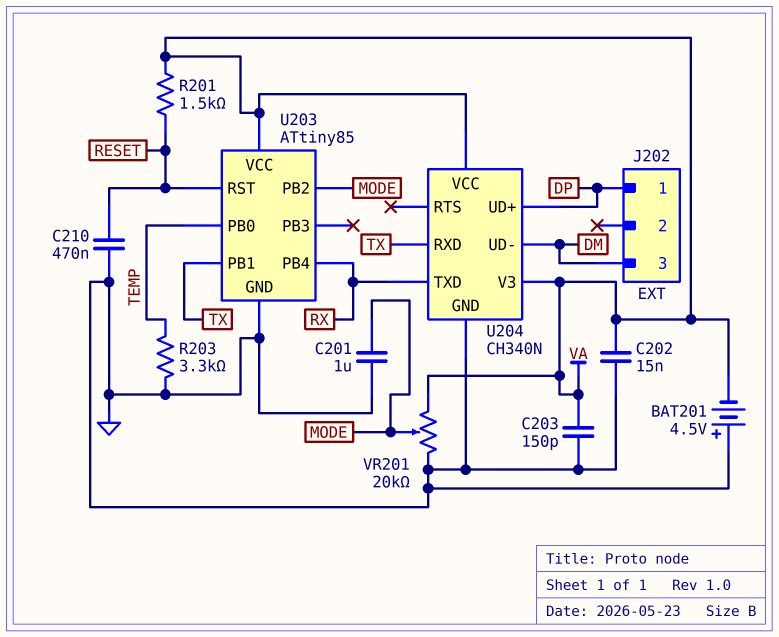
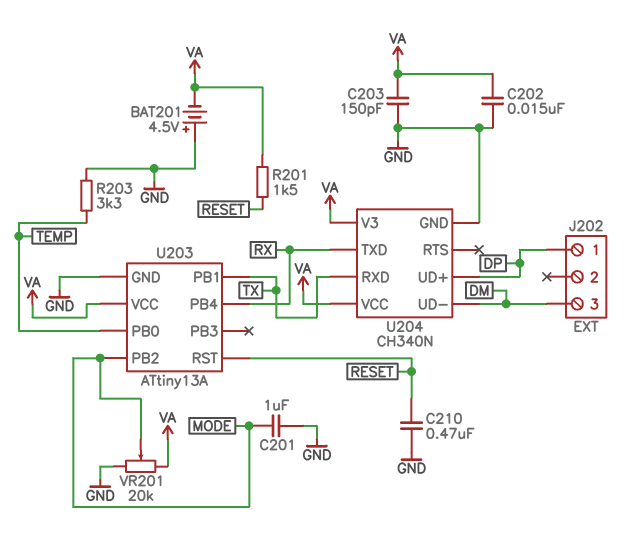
U203: ATtiny85 -> ATtiny13A

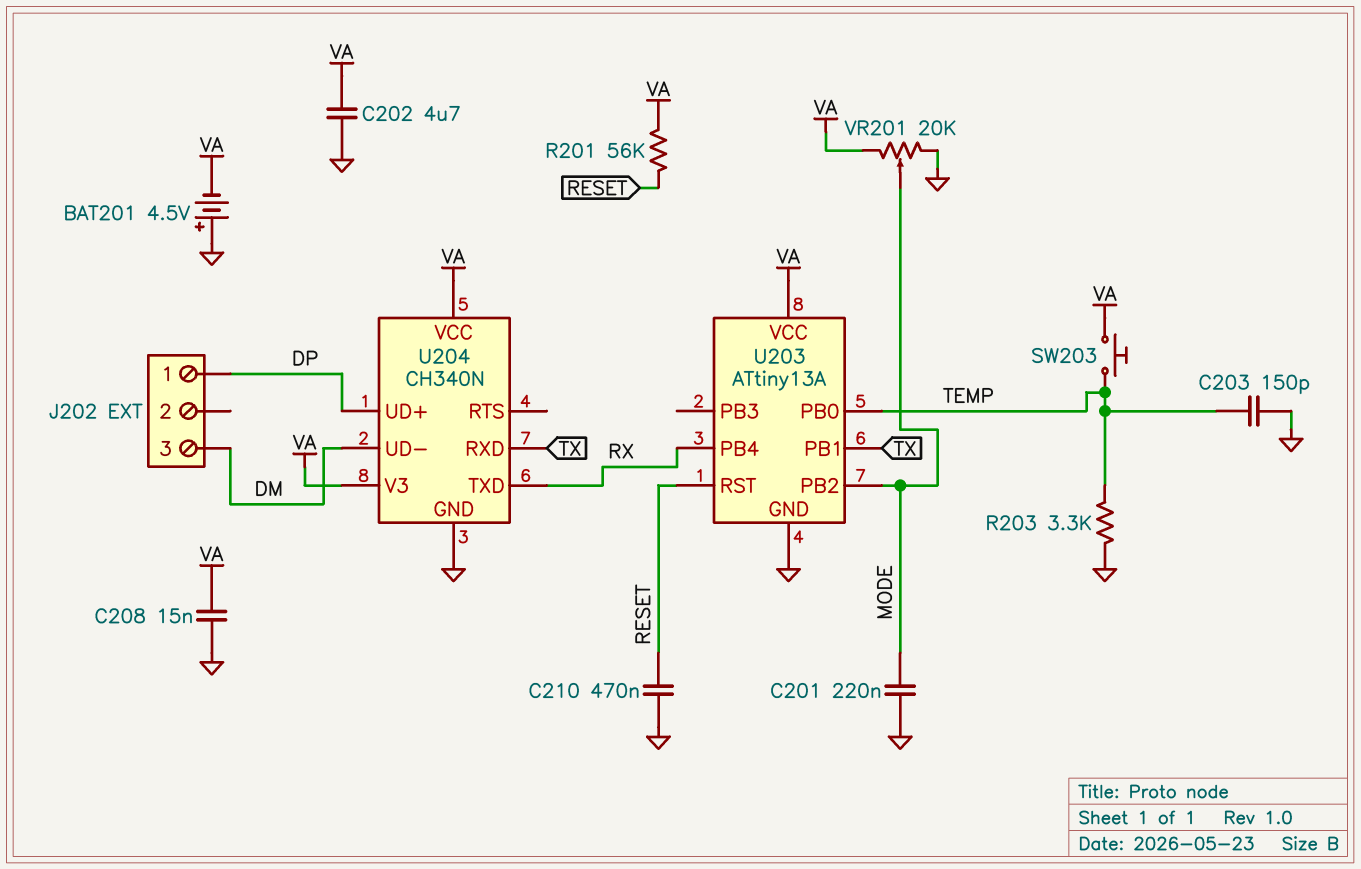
C201: 1uF (GND, MODE) -> 220nF (GND, MODE)
C202: 15nF (GND, VA) -> 4.7uF (GND, VA)
C203: 150pF (GND, VA) -> 150pF (GND, TEMP)
C208: none -> 15nF (GND, VA)
R201: 1.5k (RESET, VA) -> 56k (RESET, VA)
SW203: none -> button (TEMP, VA)

